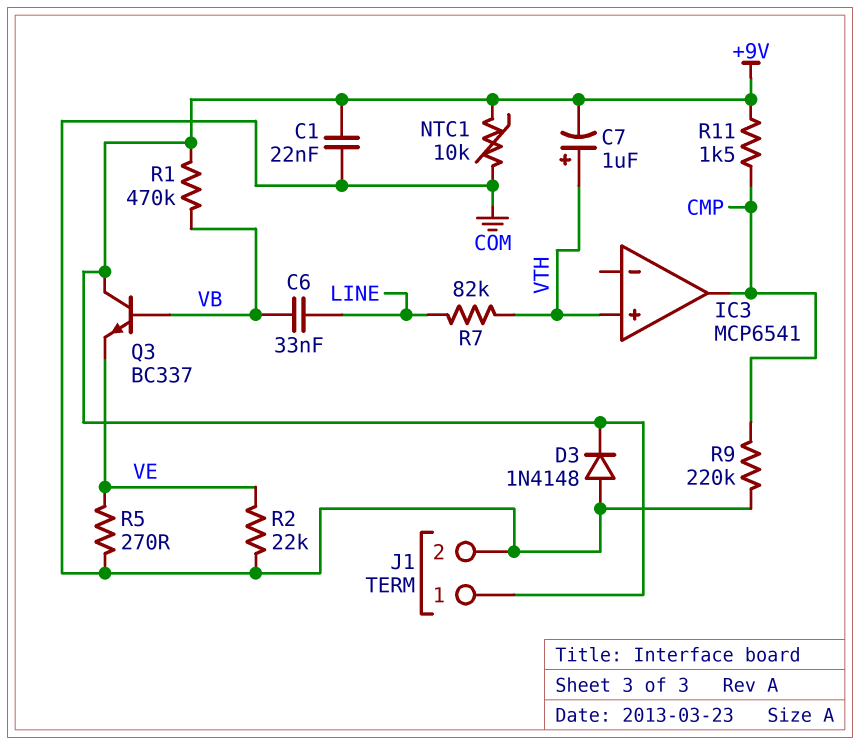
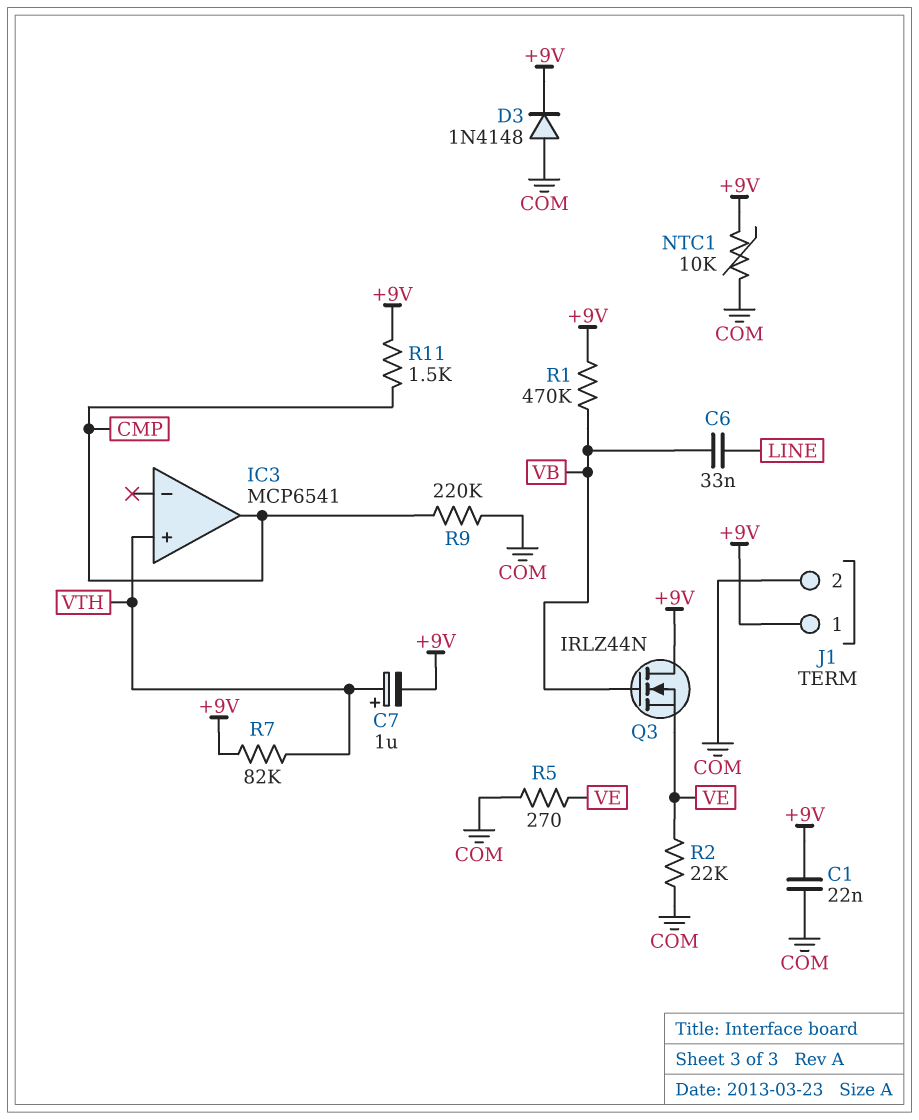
Q3: NPN BC337 (B VB, C +9V, E VE) -> NMOS IRLZ44N (G VB, D +9V, S VE)
R7: 82k (LINE, VTH) -> 82k (+9V, VTH)

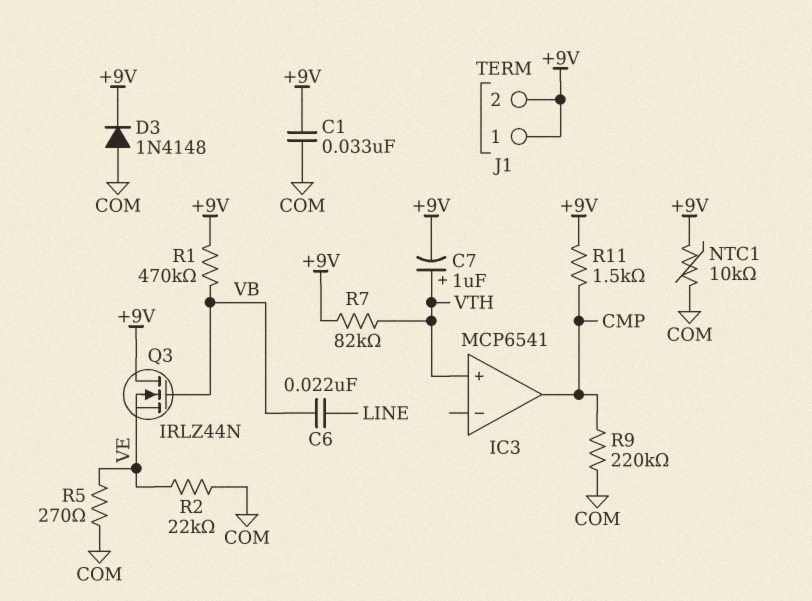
C1: 22nF (+9V, COM) -> 33nF (+9V, COM)
C6: 33nF (LINE, VB) -> 22nF (LINE, VB)
J1 pin 2: COM -> +9V

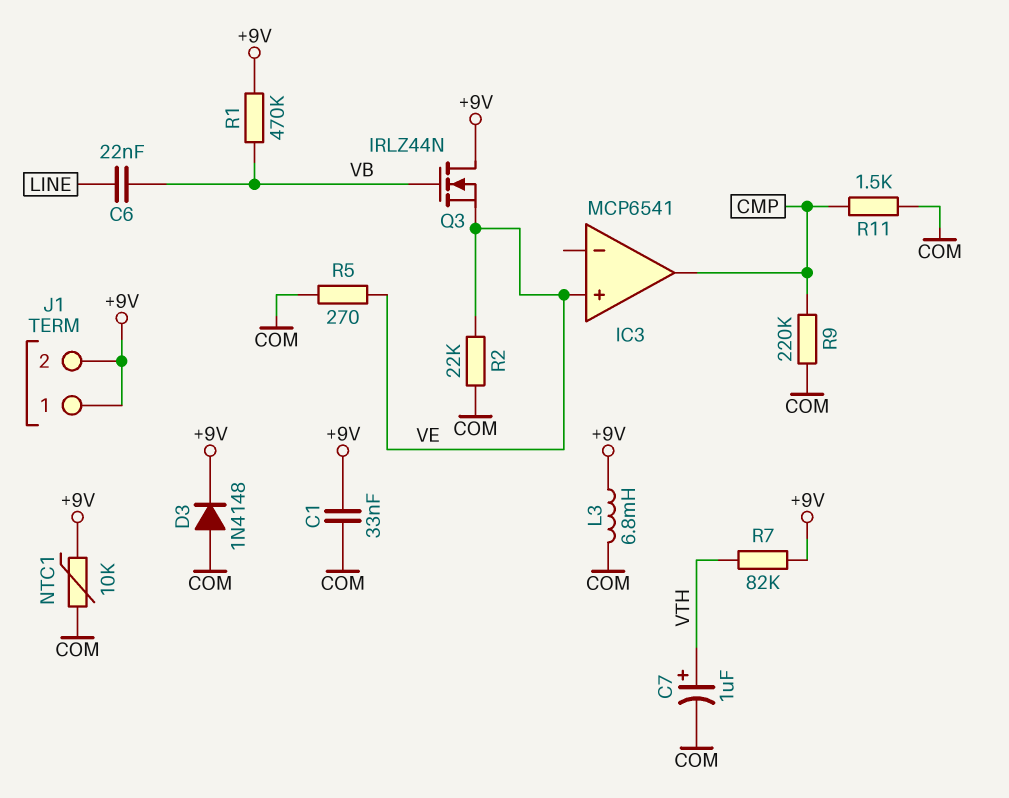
C7: 1uF (plus VTH, minus +9V) -> 1uF (plus VTH, minus COM)
IC3 pin in+: VTH -> VE
L3: none -> 6.8mH (+9V, COM)
R11: 1.5k (+9V, CMP) -> 1.5k (CMP, COM)

